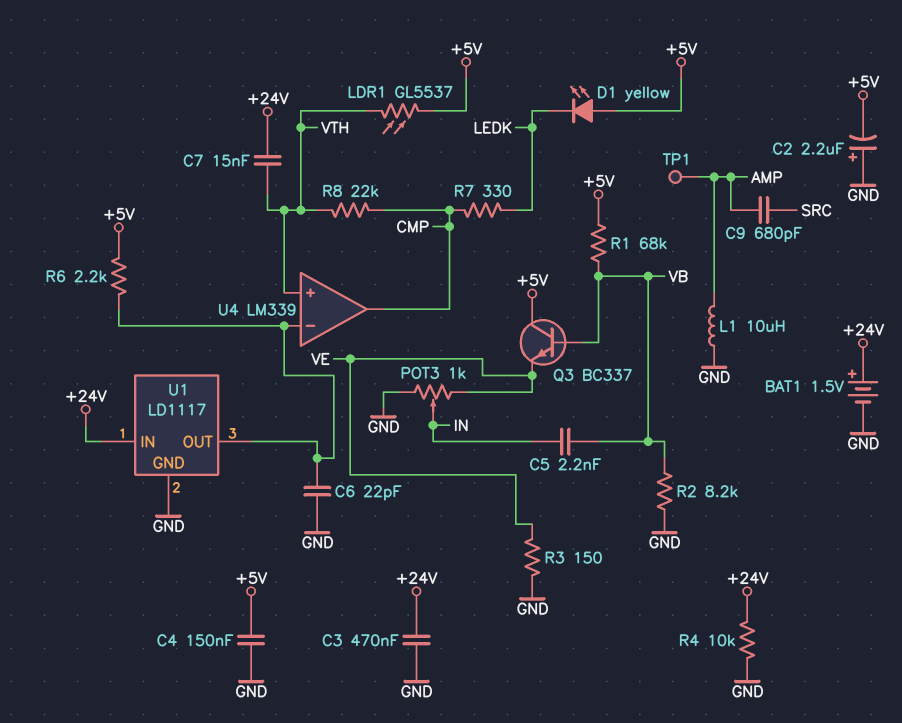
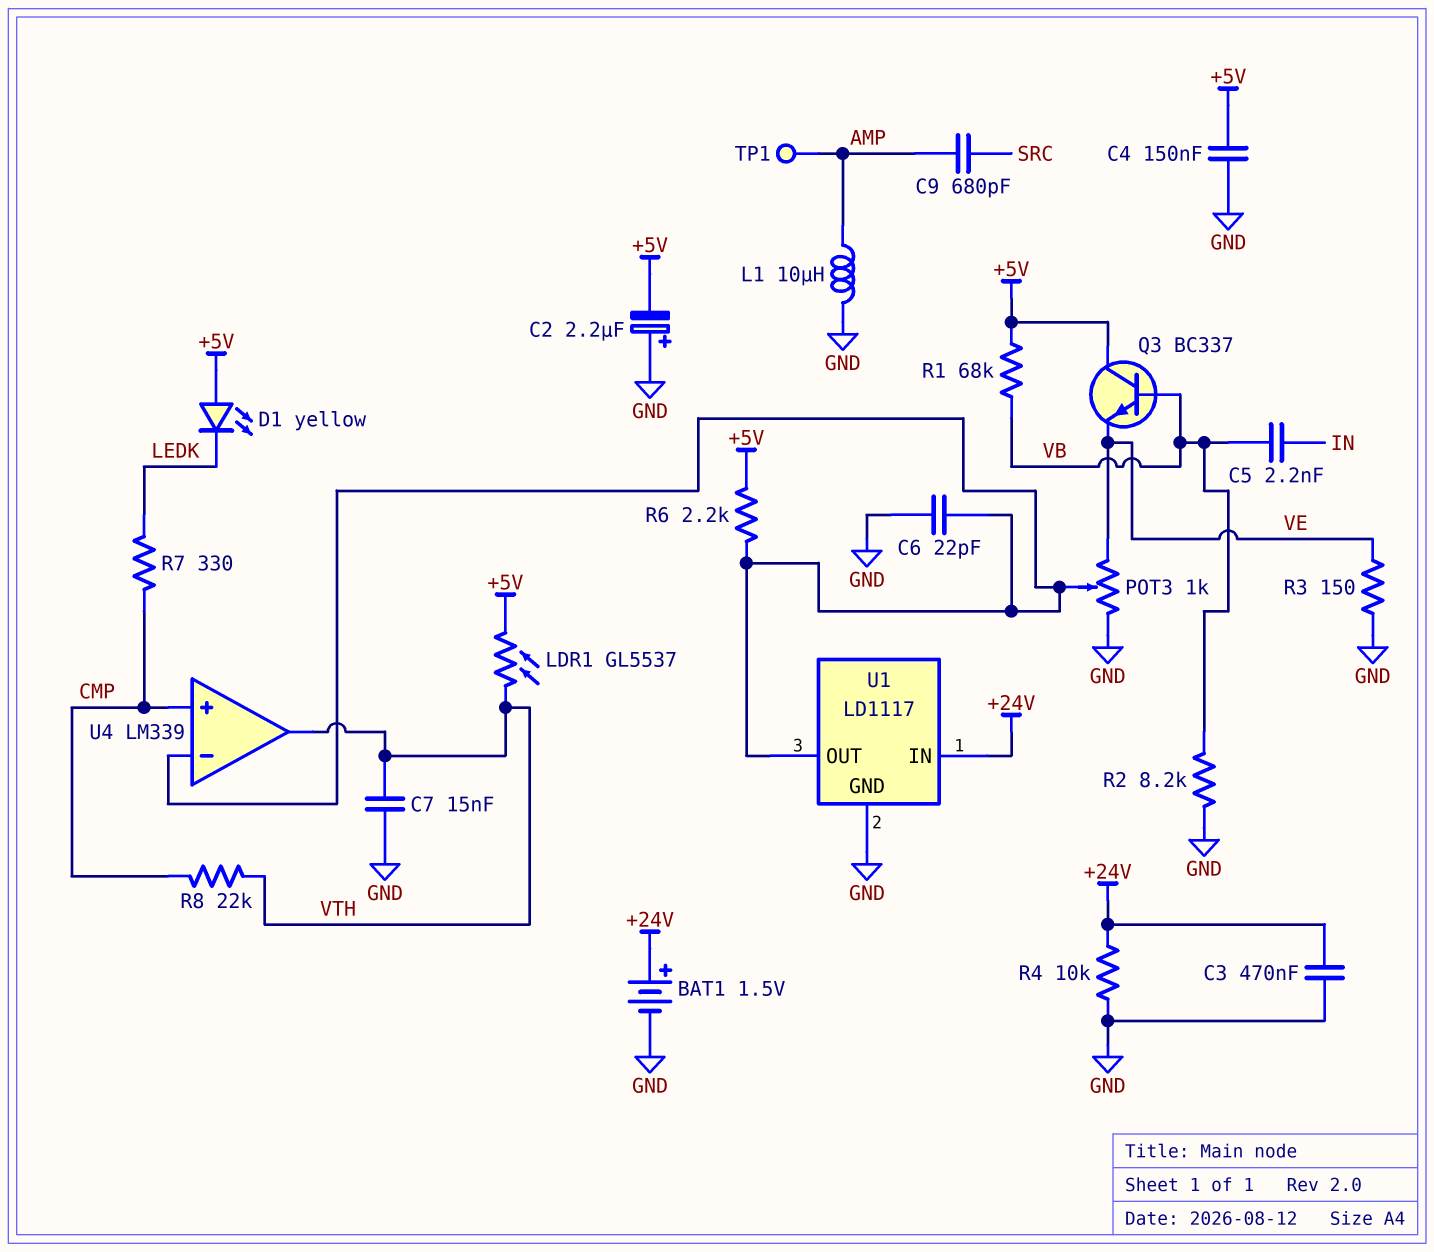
C7: 15nF (+24V, VTH) -> 15nF (GND, VTH)
POT3: 1k (GND, VE, wiper IN) -> 1k (GND, VE, wiper U1/OUT)
U4 pin in+: VTH -> CMP
U4 pin out: CMP -> VTH

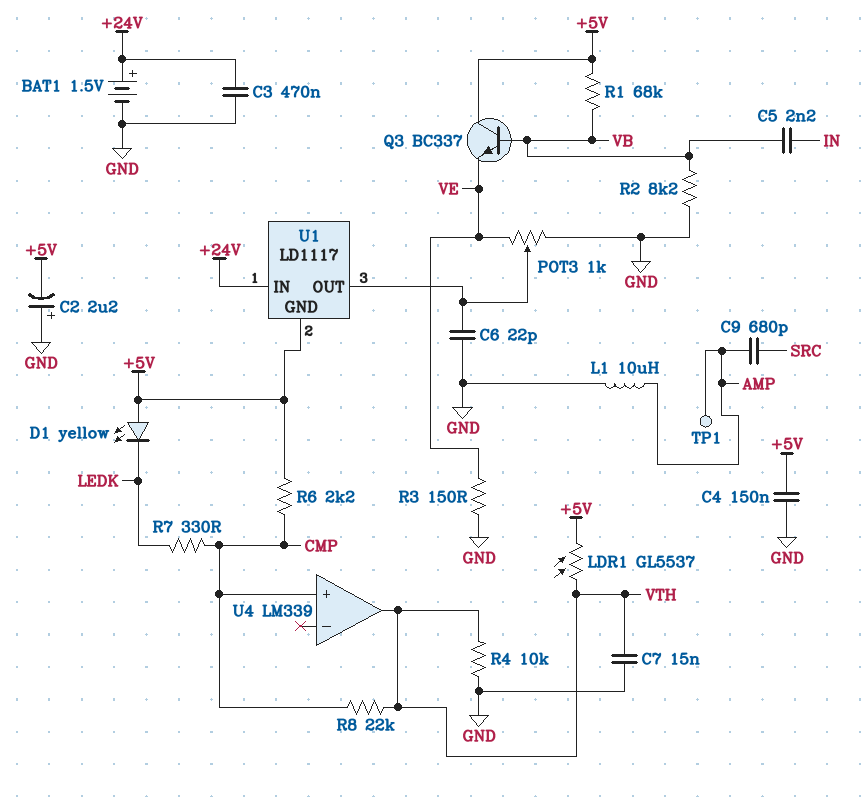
R4: 10k (+24V, GND) -> 10k (GND, VTH)
R6: 2.2k (+5V, U1/OUT) -> 2.2k (+5V, CMP)
U1 pin GND: GND -> +5V
U4 pin in-: U1/OUT -> none

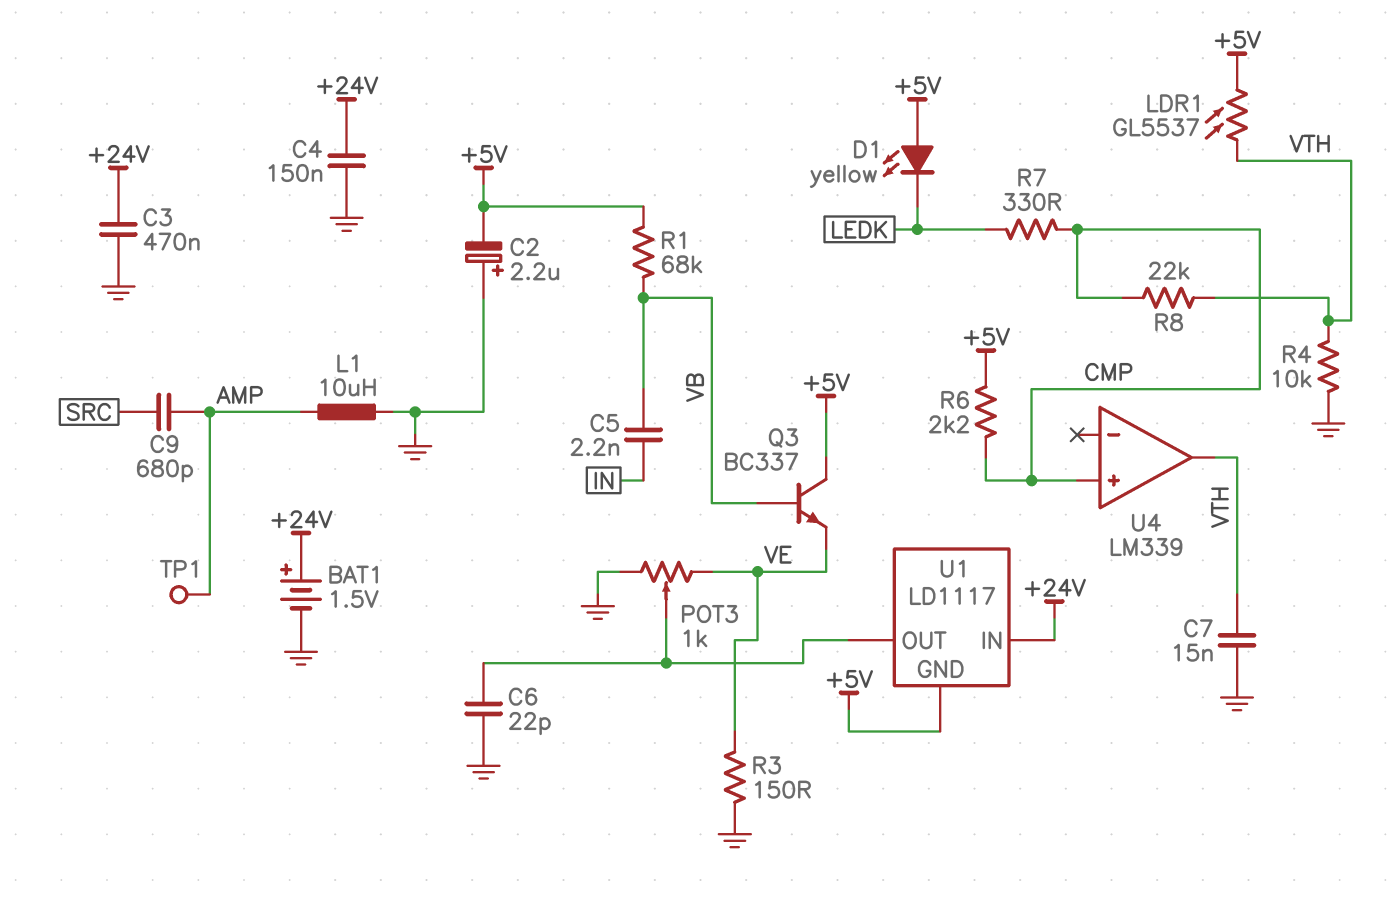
C4: 150nF (+5V, GND) -> 150nF (+24V, GND)
R2: 8.2k (GND, VB) -> none

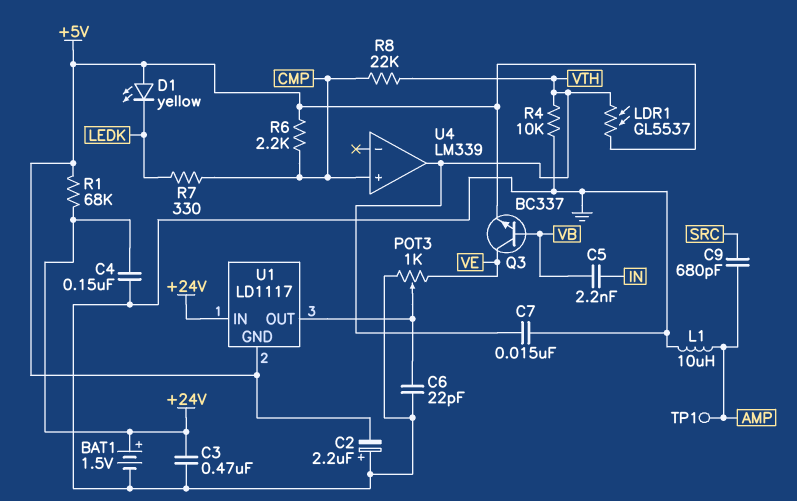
Q3: NPN BC337 (B VB, C +5V, E VE) -> NPN BC337 (B VB, C VE, E +5V)
R1: 68k (+5V, VB) -> 68k (+5V, +24V)
R3: 150 (GND, VE) -> none

